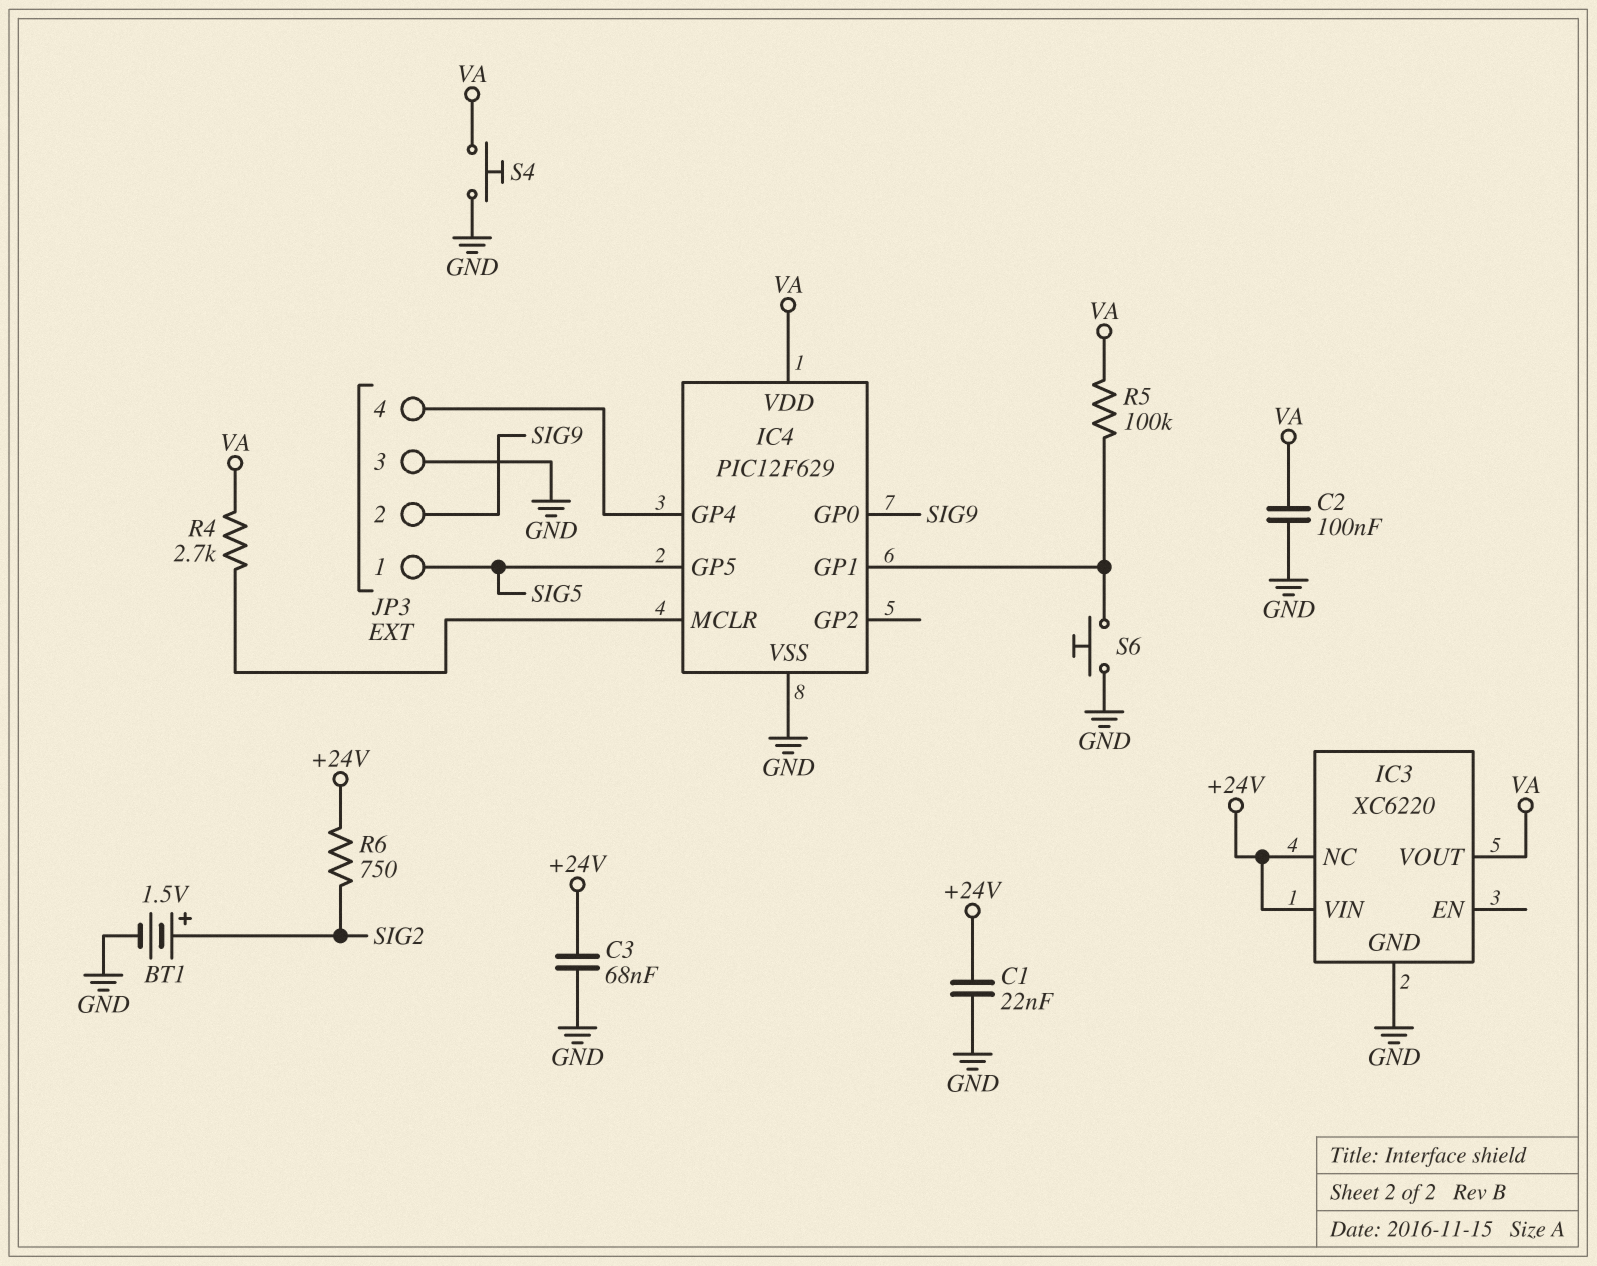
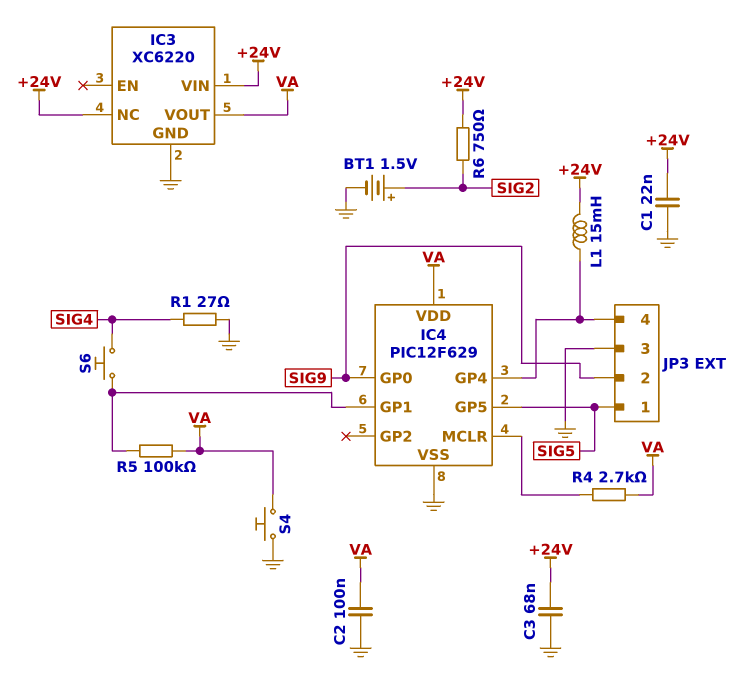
L1: none -> 15mH (+24V, IC4/GP4)
R1: none -> 27 (GND, SIG4)
S6: button (GND, IC4/GP1) -> button (IC4/GP1, SIG4)

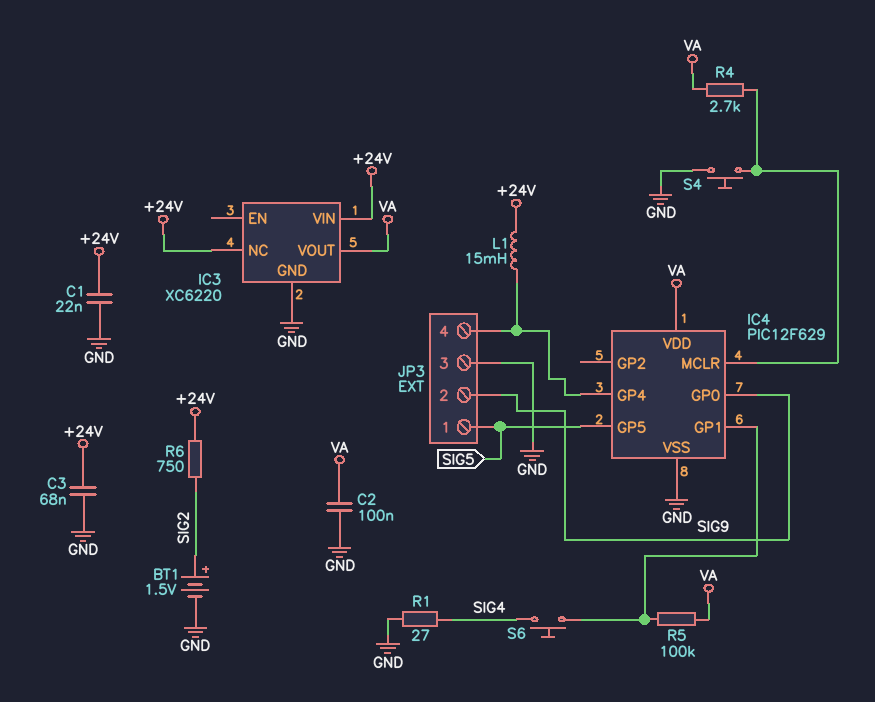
S4: button (GND, VA) -> button (GND, IC4/MCLR)

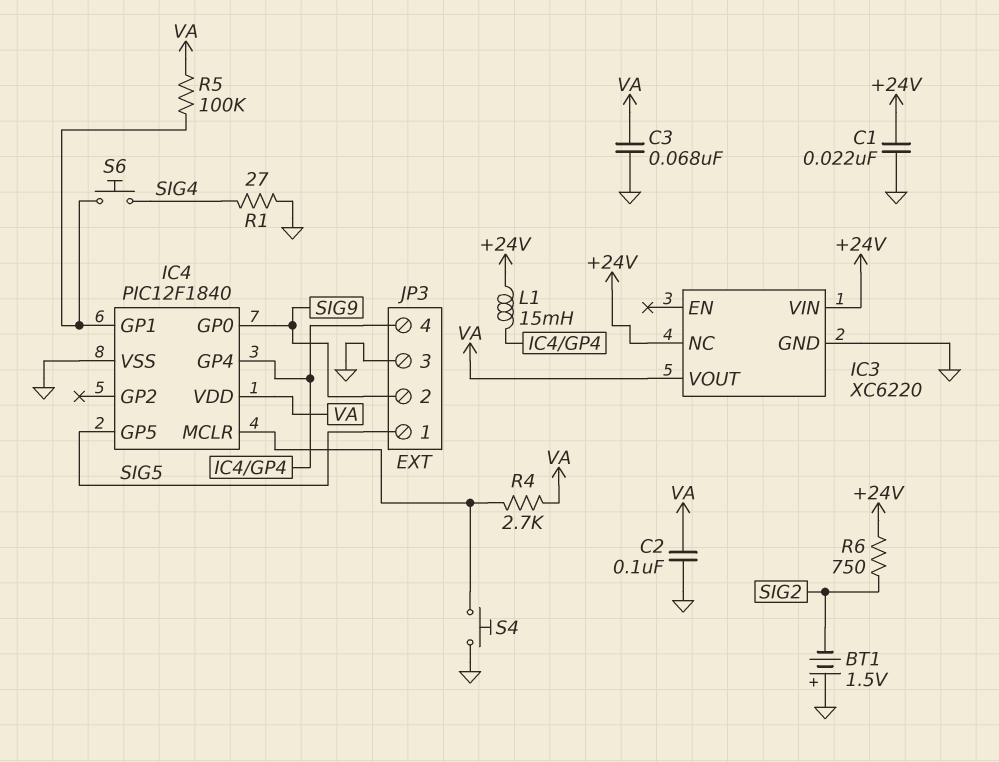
BT1: 1.5V (plus SIG2, minus GND) -> 1.5V (plus GND, minus SIG2)
C3: 68nF (+24V, GND) -> 68nF (GND, VA)
IC4: PIC12F629 -> PIC12F1840

